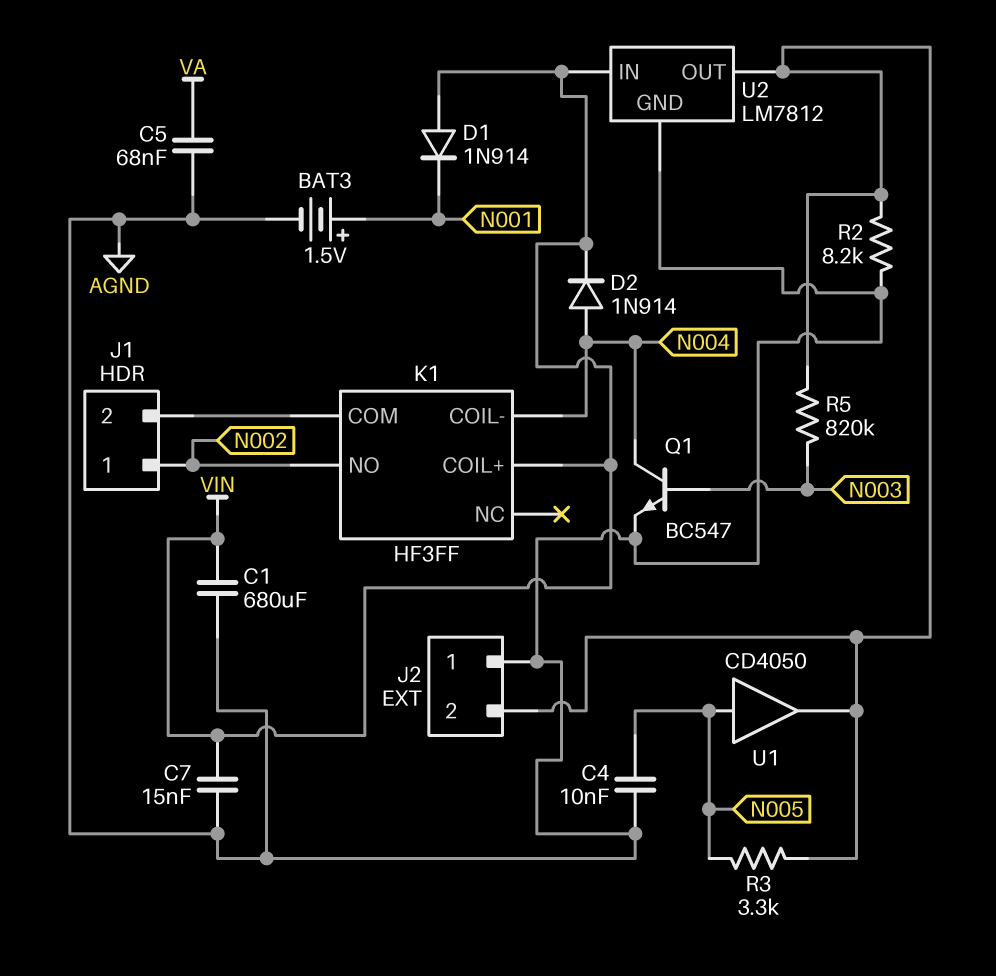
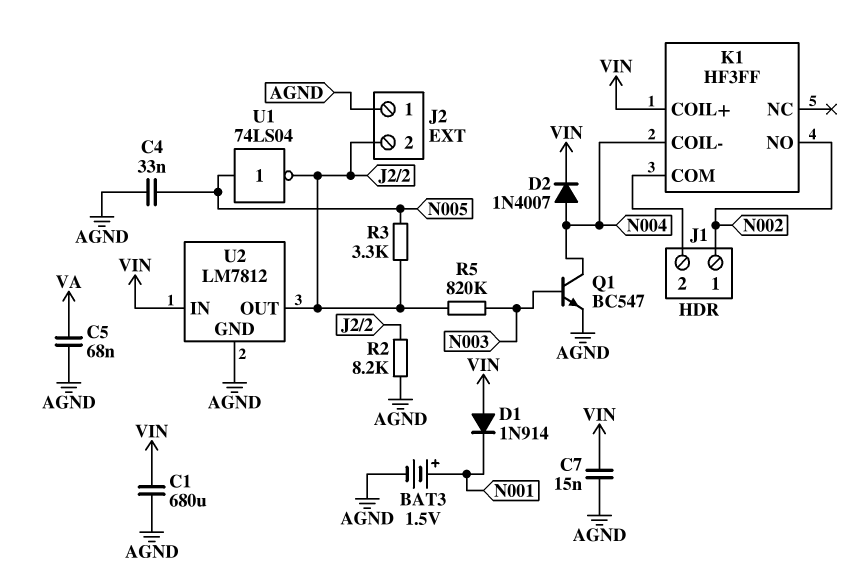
C4: 10nF (AGND, N005) -> 33nF (AGND, N005)
D2: diode 1N914 (A N004, K VIN) -> diode 1N4007 (A N004, K VIN)
U1: buffer CD4050 (in N005, out J2/2) -> NOT 74LS04 (in N005, out J2/2)

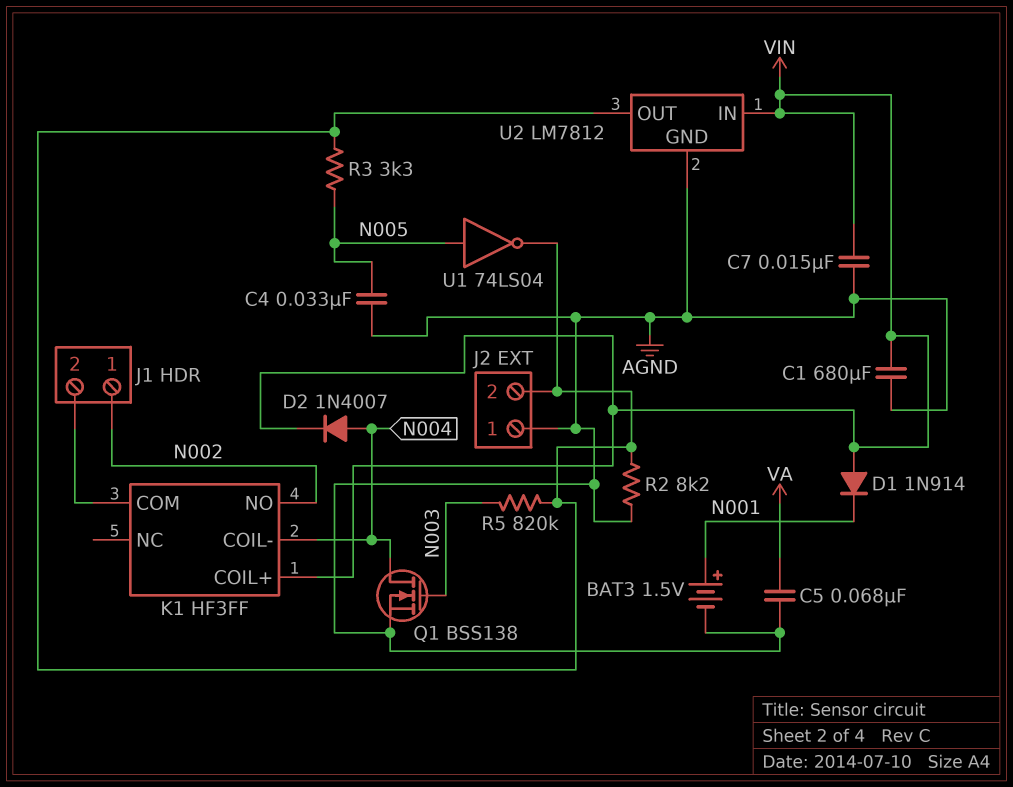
Q1: NPN BC547 (B N003, C N004, E AGND) -> NMOS BSS138 (G N003, D N004, S AGND)

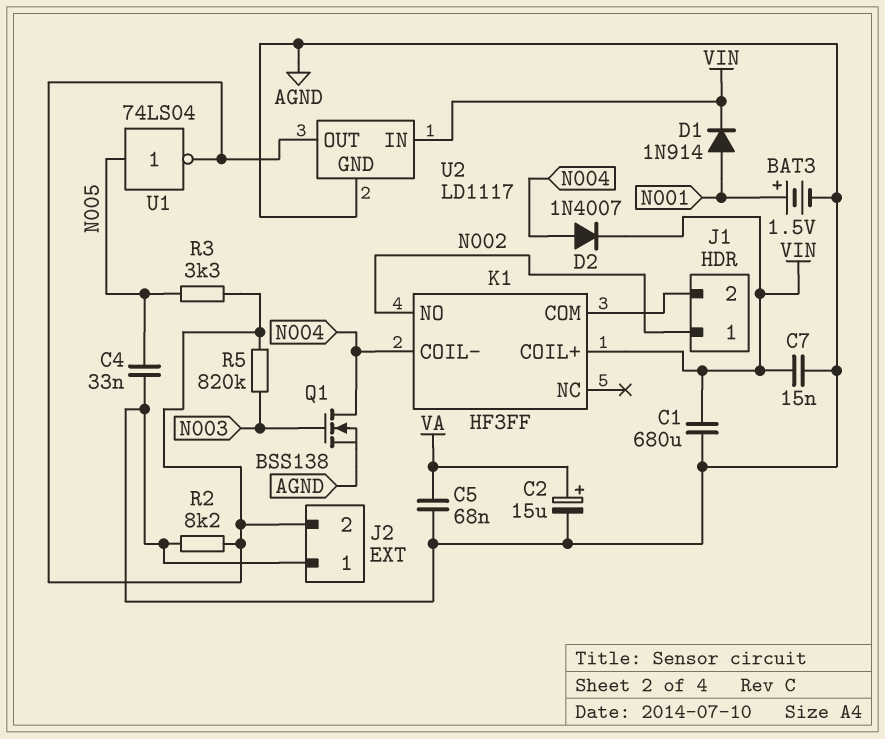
C2: none -> 15uF (plus VA, minus AGND)
D1: diode 1N914 (A VIN, K N001) -> diode 1N914 (A N001, K VIN)
U2: LM7812 -> LD1117

